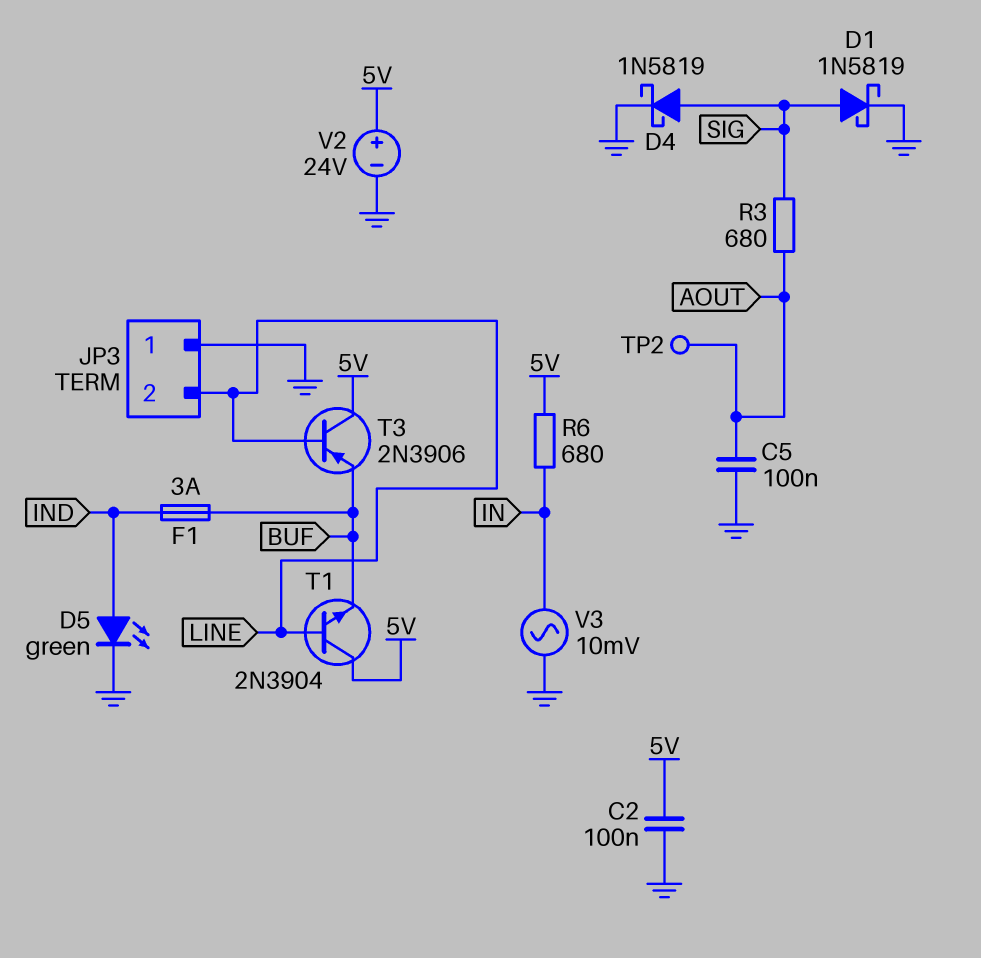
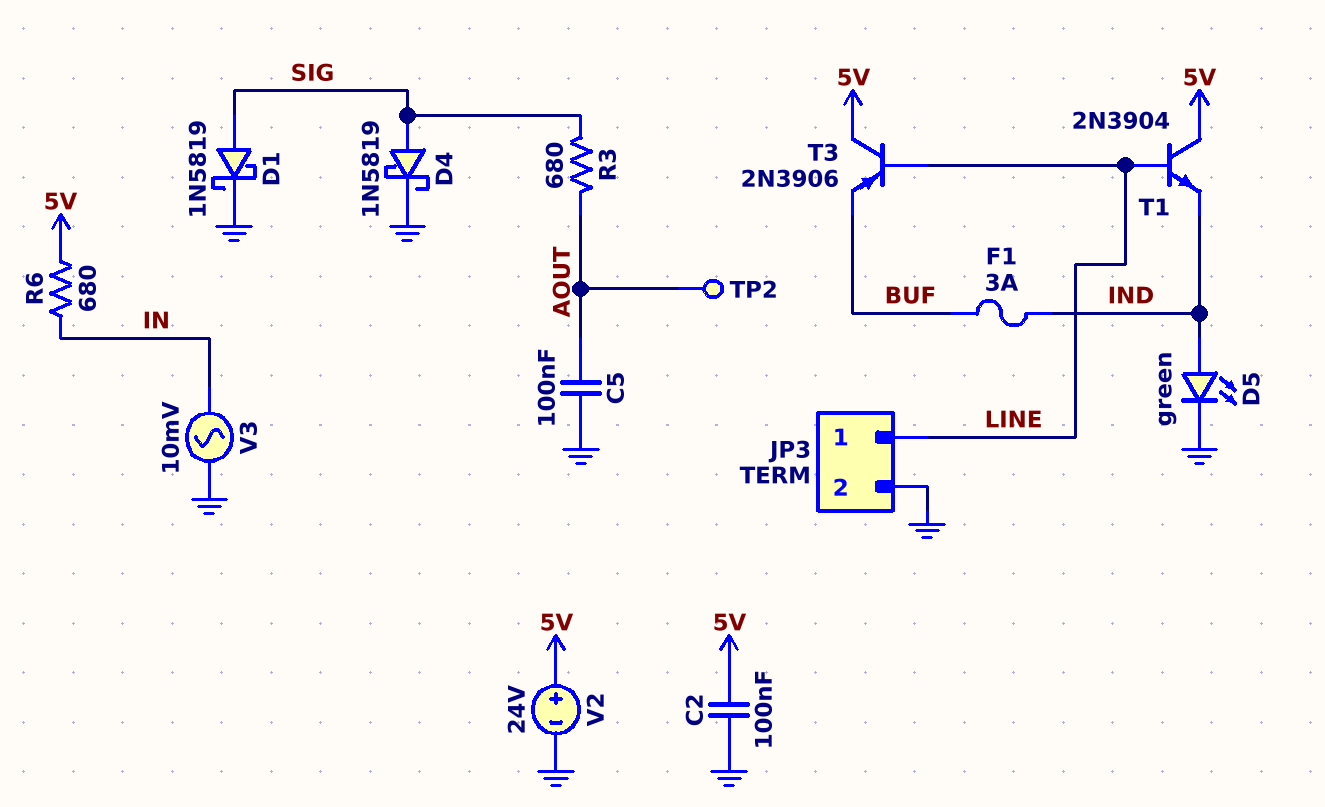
JP3 pin 1: GND -> LINE
JP3 pin 2: LINE -> GND
T1: NPN 2N3904 (B LINE, C 5V, E BUF) -> NPN 2N3904 (B LINE, C 5V, E IND)

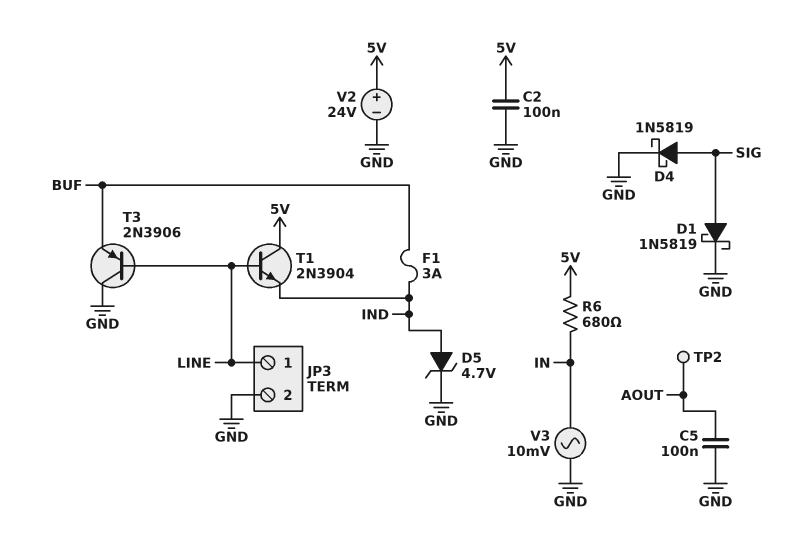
D5: LED green (A IND, K GND) -> zener 4.7V (A IND, K GND)
R3: 680 (AOUT, SIG) -> none
T3: PNP 2N3906 (B LINE, C 5V, E BUF) -> PNP 2N3906 (B LINE, C GND, E BUF)

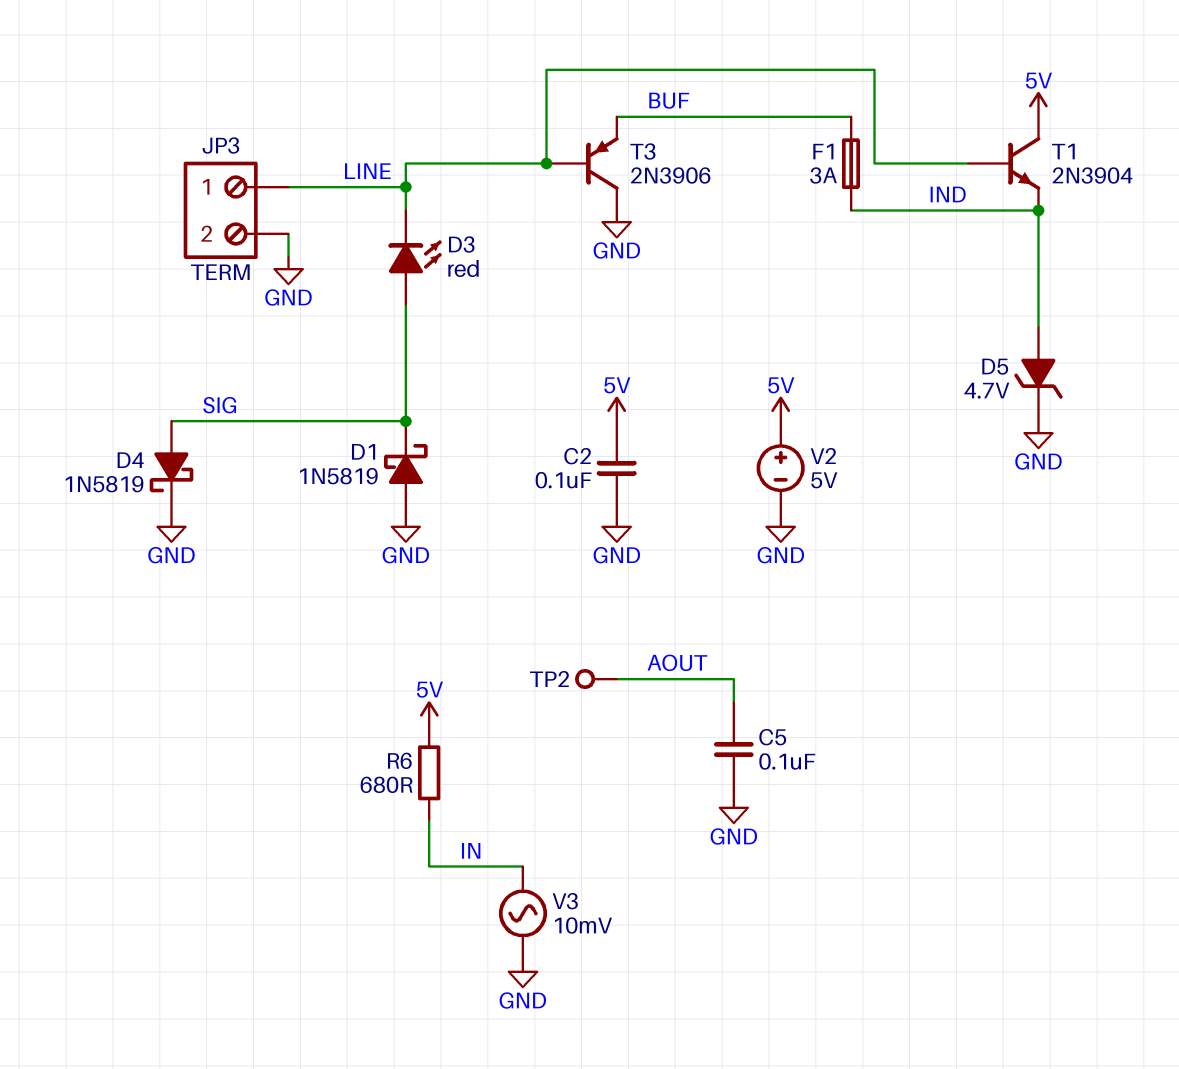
D1: schottky 1N5819 (A SIG, K GND) -> schottky 1N5819 (A GND, K SIG)
D3: none -> LED red (A SIG, K LINE)
V2: 24V (plus 5V, minus GND) -> 5V (plus 5V, minus GND)

